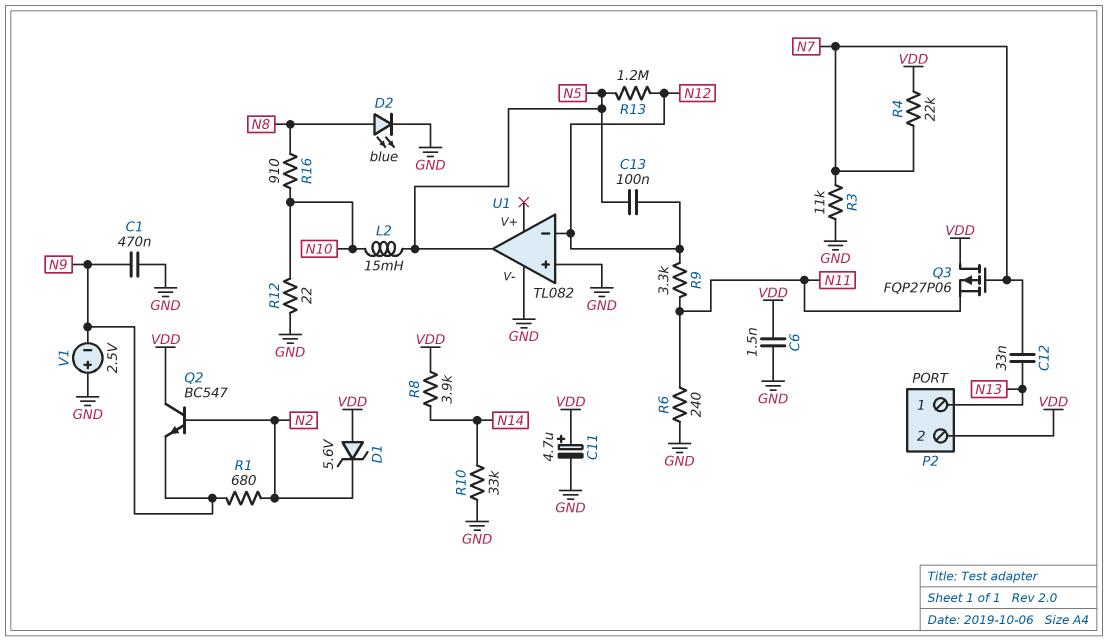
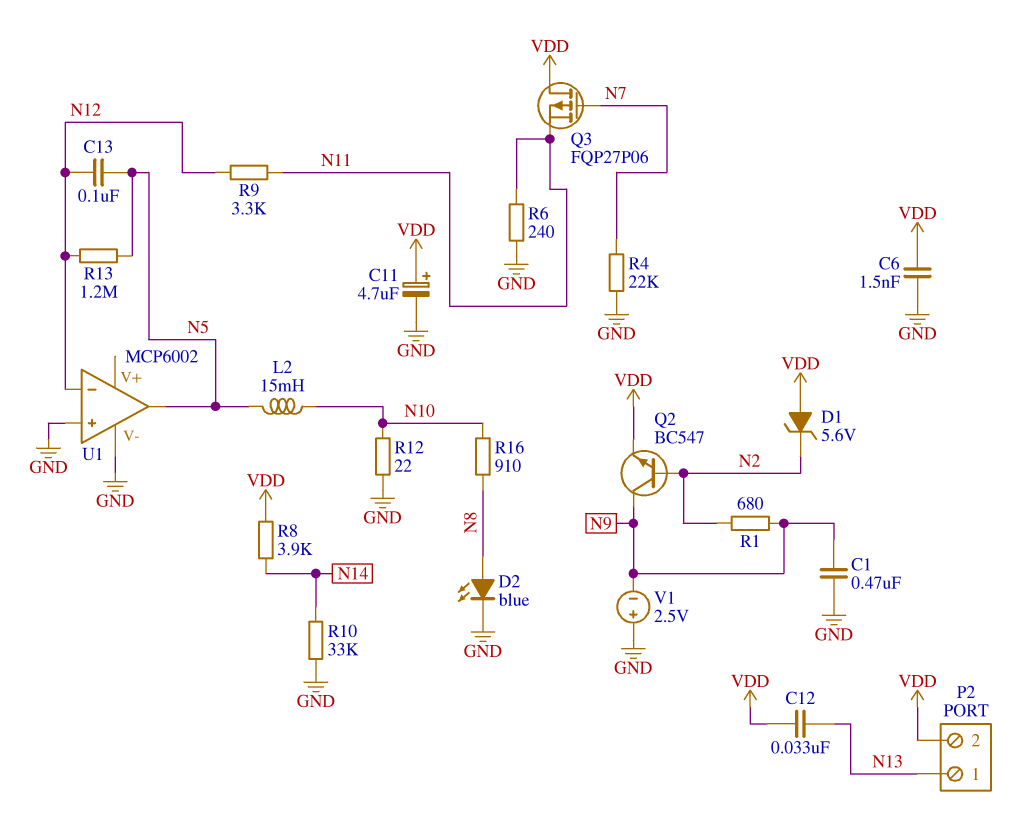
C12: 33nF (N7, N13) -> 33nF (N13, VDD)
Q2: NPN BC547 (B N2, C VDD, E N9) -> NPN BC547 (B N2, C N9, E VDD)
R3: 11k (GND, N7) -> none
R4: 22k (N7, VDD) -> 22k (GND, N7)
U1: TL082 -> MCP6002

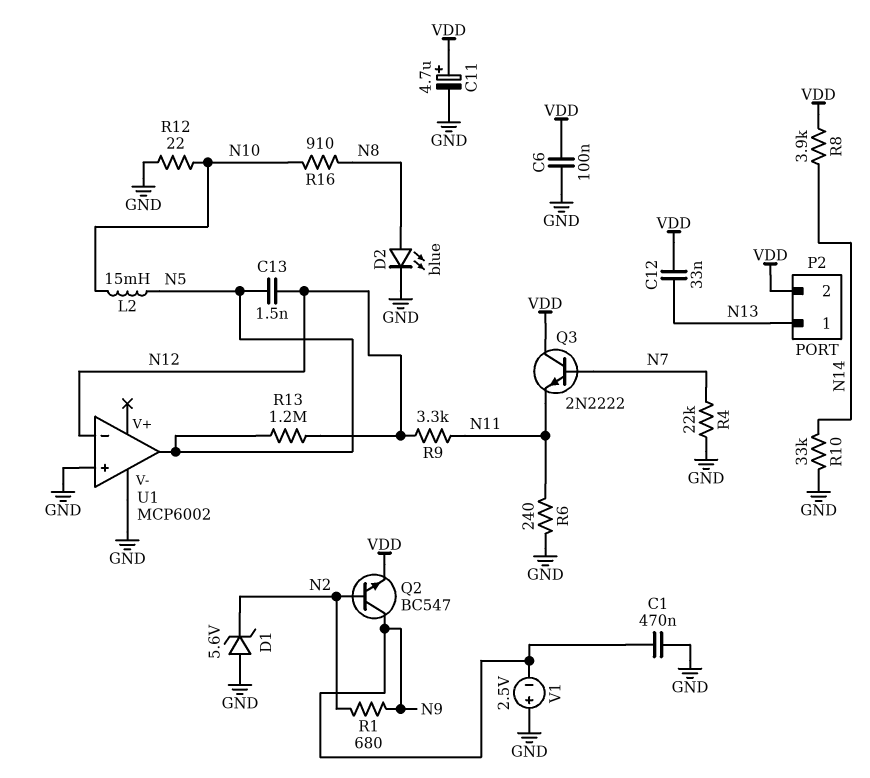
C6: 1.5nF (GND, VDD) -> 100nF (GND, VDD)
C13: 100nF (N5, N12) -> 1.5nF (N5, N12)
D1: zener 5.6V (A VDD, K N2) -> zener 5.6V (A GND, K N2)
Q3: PMOS FQP27P06 (G N7, D VDD, S N11) -> NPN 2N2222 (B N7, C VDD, E N11)

